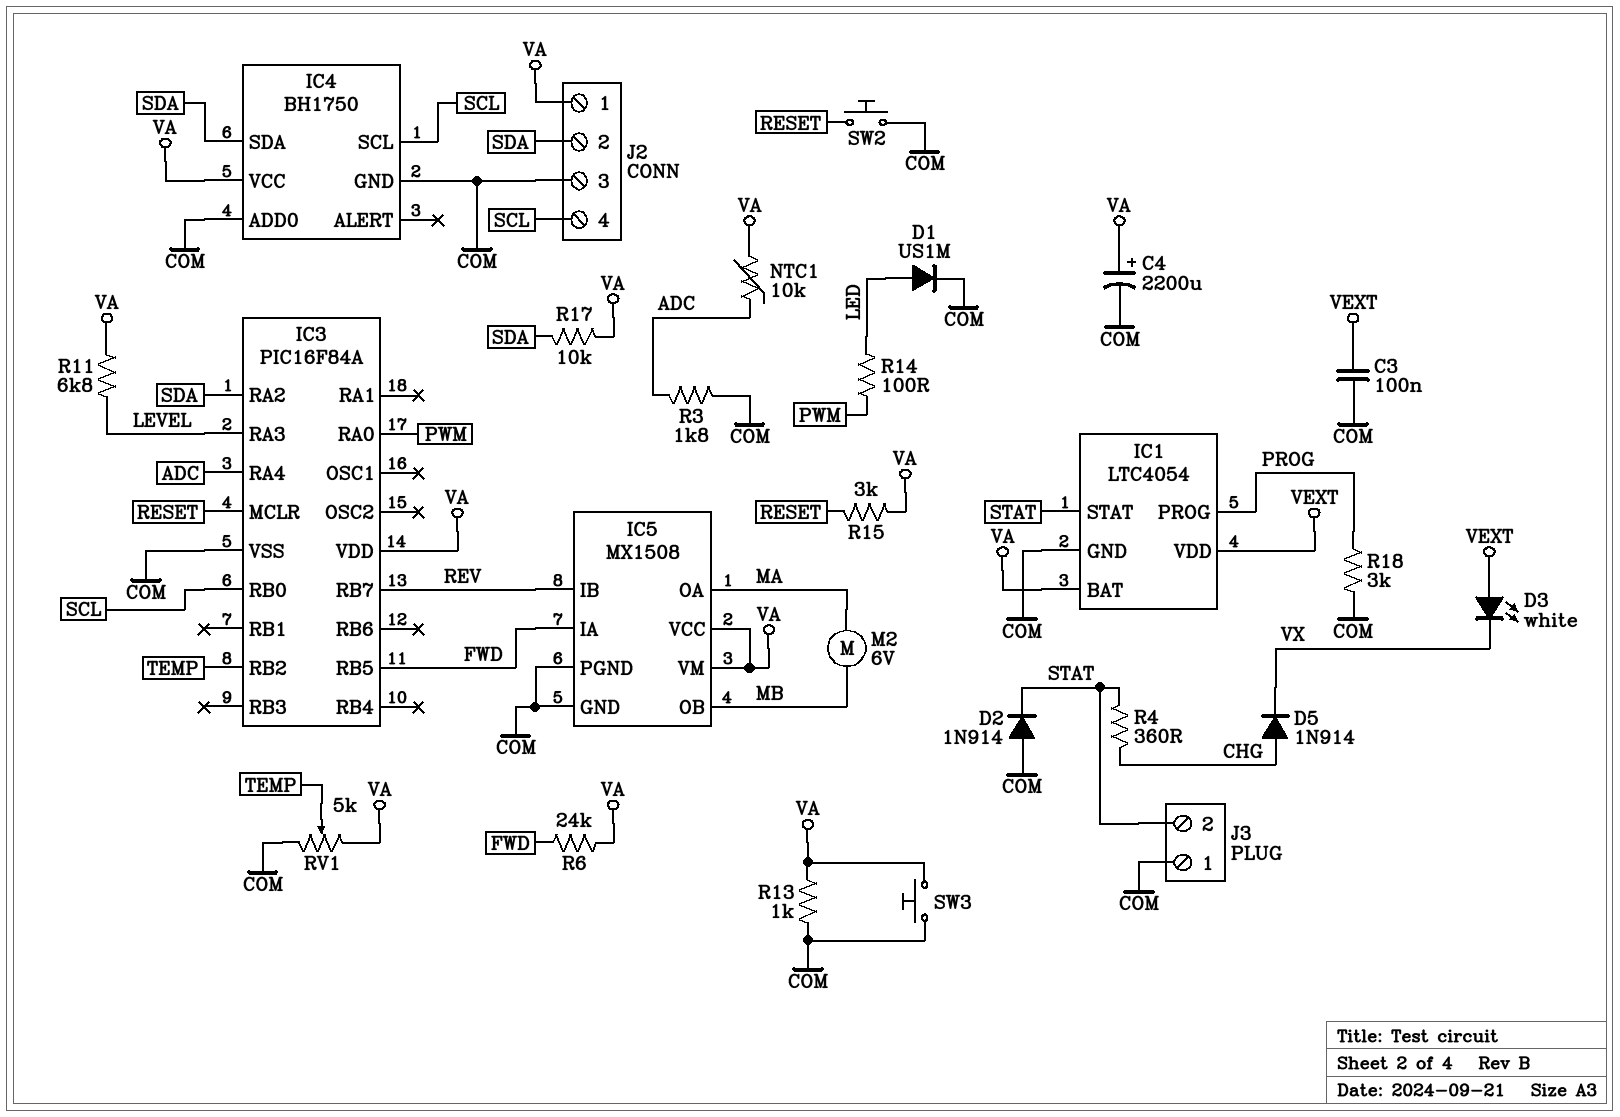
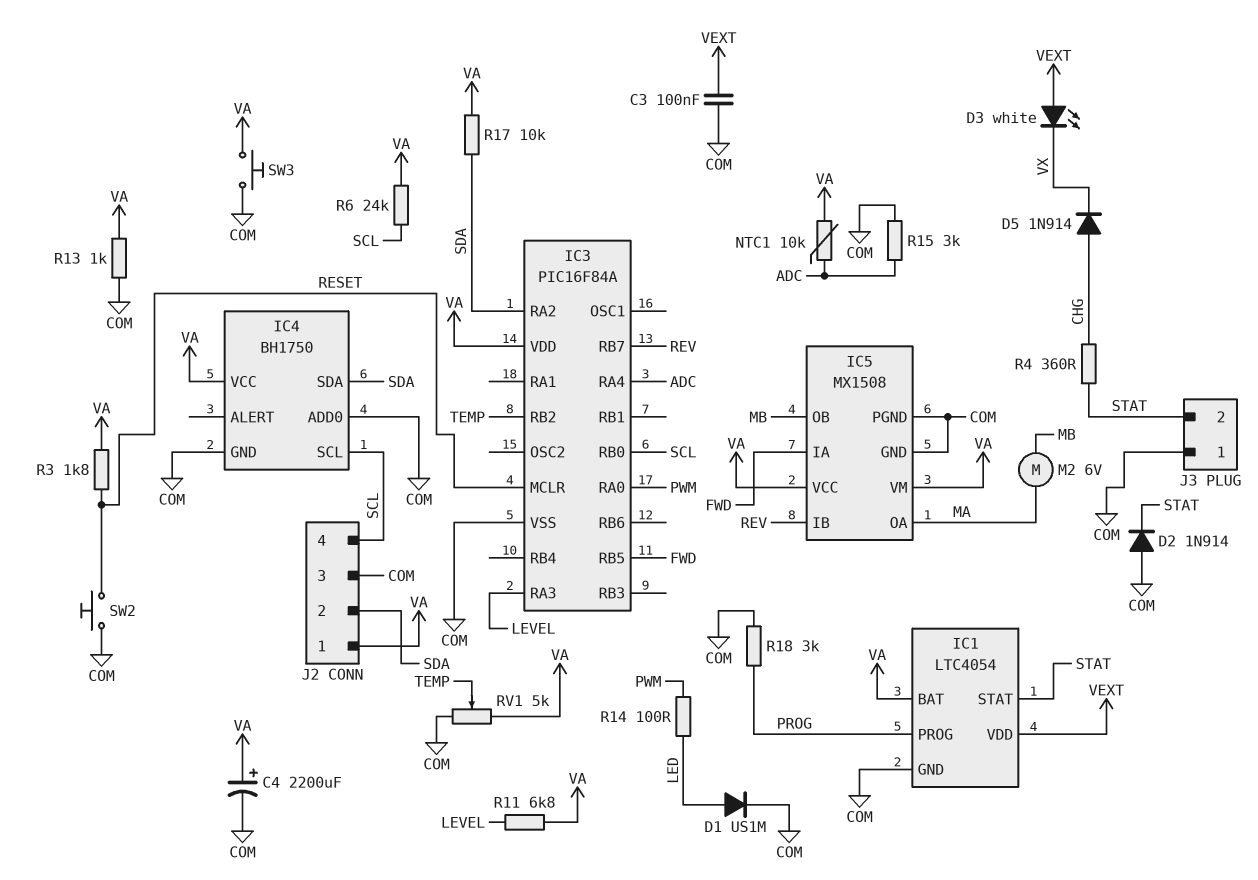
R3: 1.8k (ADC, COM) -> 1.8k (RESET, VA)
R6: 24k (FWD, VA) -> 24k (SCL, VA)
R15: 3k (RESET, VA) -> 3k (ADC, COM)

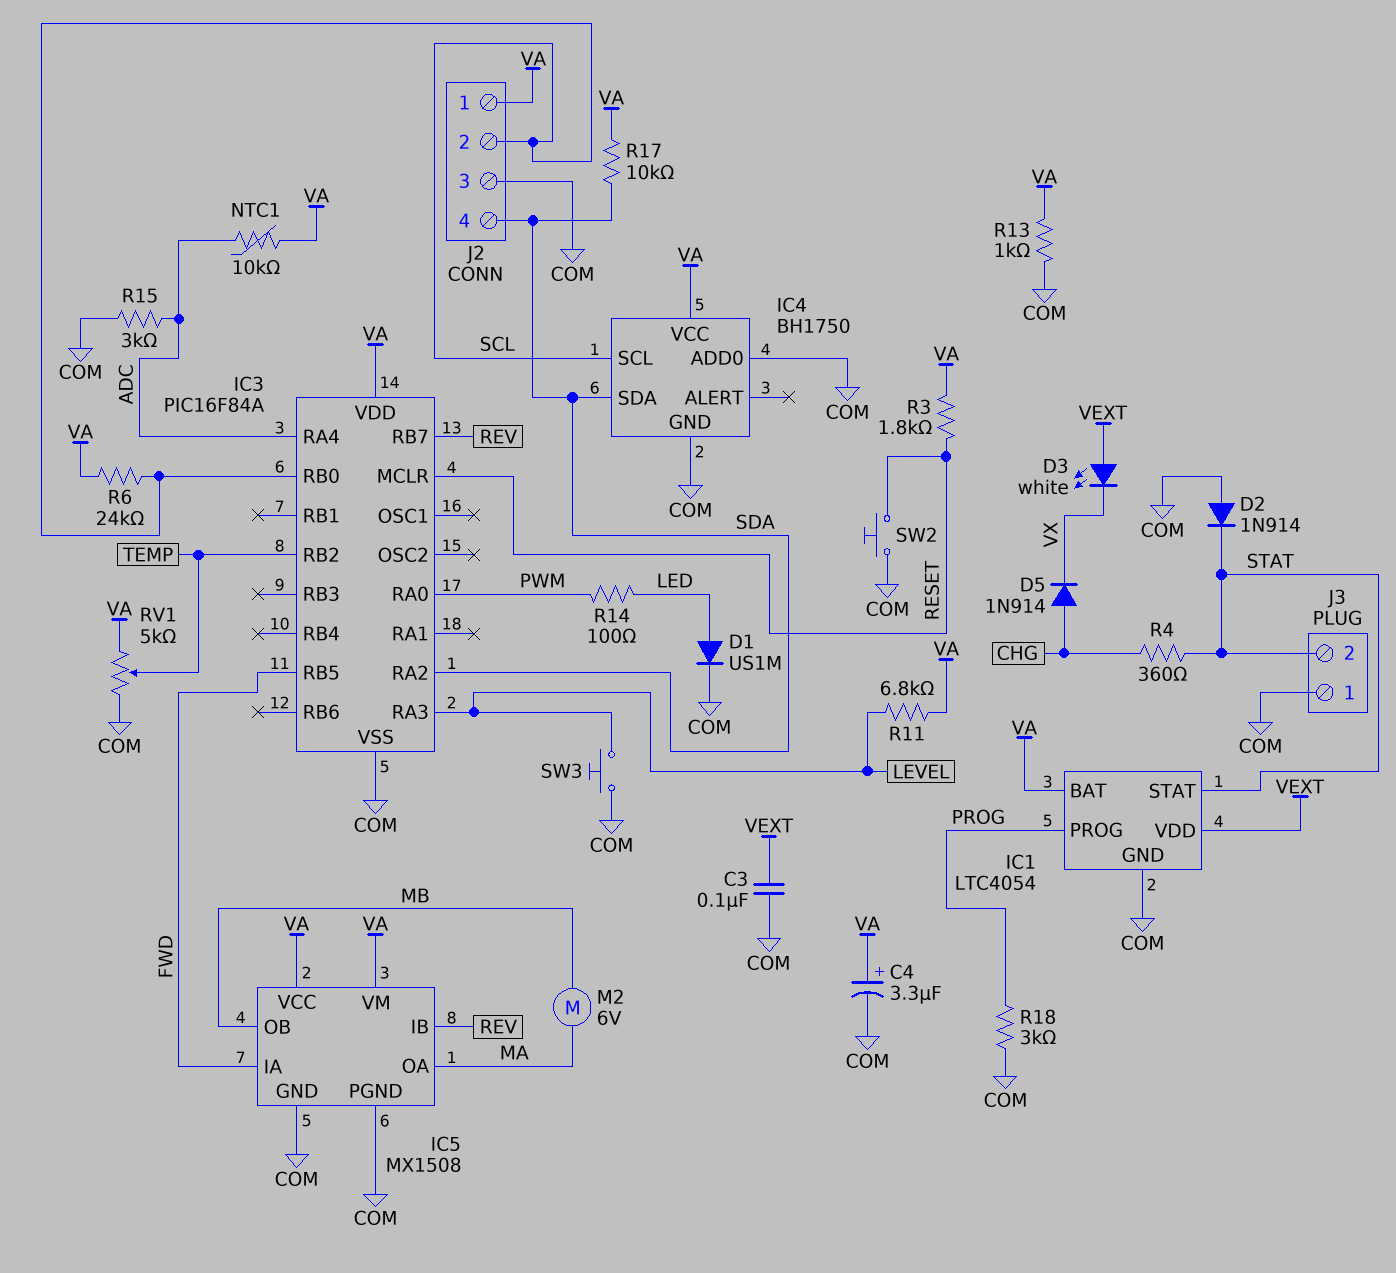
C4: 2200uF (plus VA, minus COM) -> 3.3uF (plus VA, minus COM)
J2 pin 2: SDA -> SCL
J2 pin 4: SCL -> SDA
SW3: button (COM, VA) -> button (COM, LEVEL)

